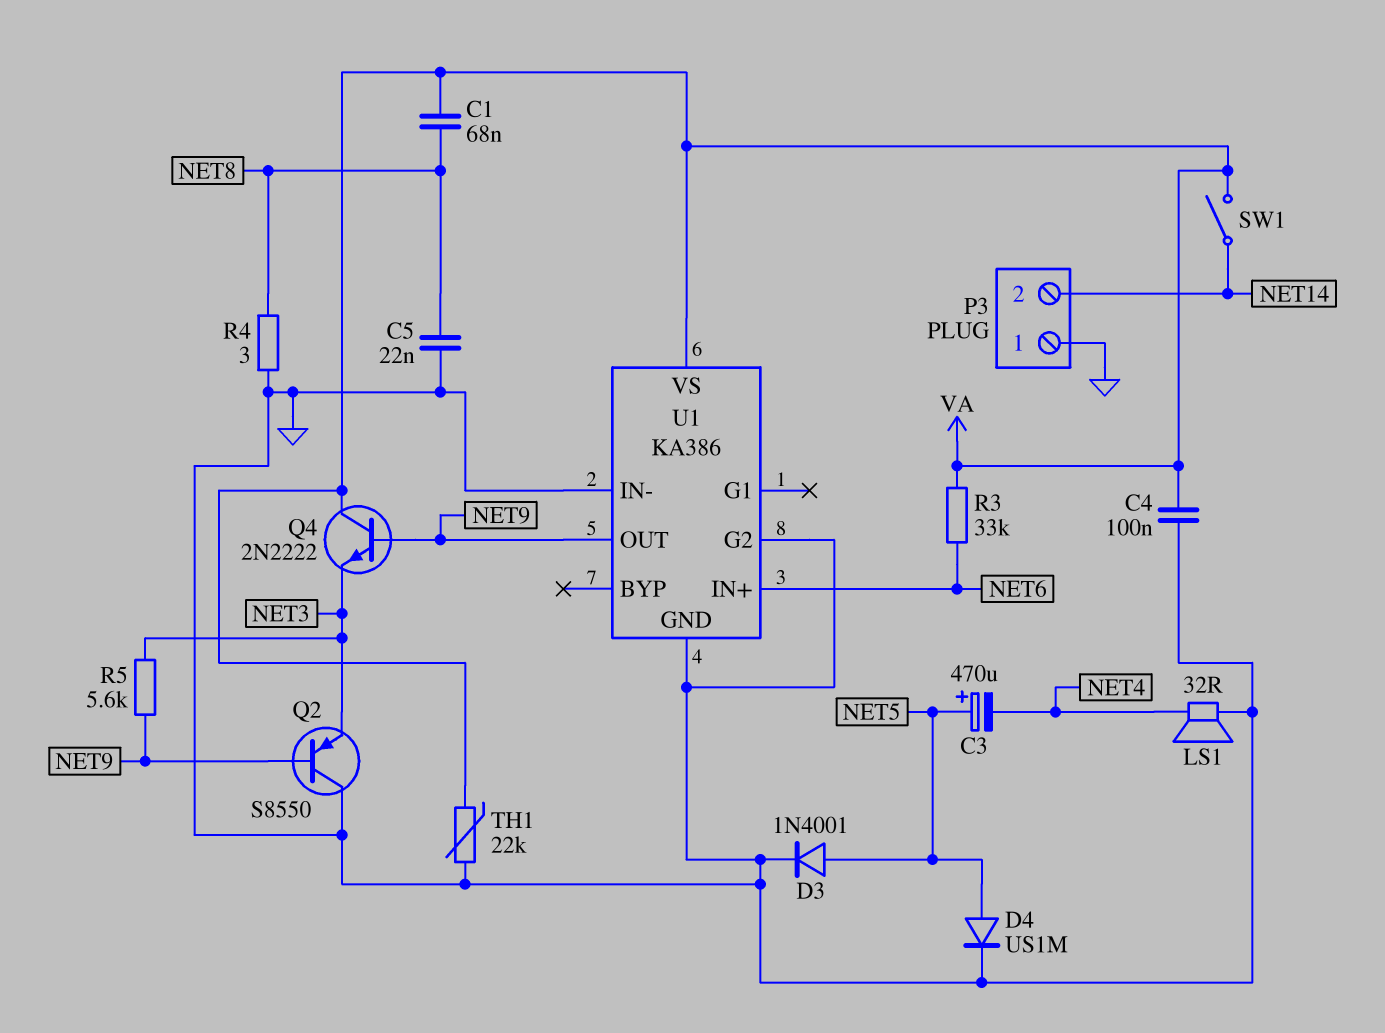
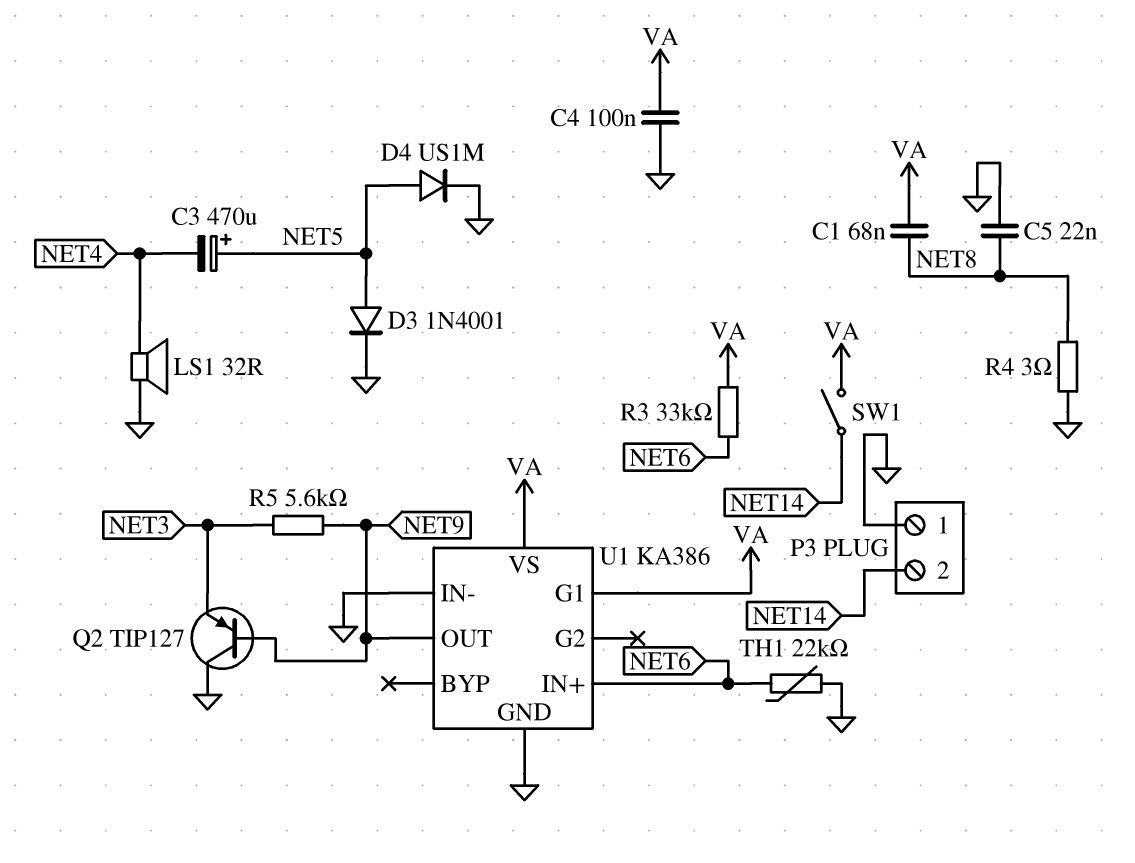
Q2: PNP S8550 (B NET9, C GND, E NET3) -> PNP TIP127 (B NET9, C GND, E NET3)
Q4: NPN 2N2222 (B NET9, C VA, E NET3) -> none
TH1: 22k (GND, VA) -> 22k (GND, NET6)
U1 pin G1: none -> VA
U1 pin G2: GND -> none

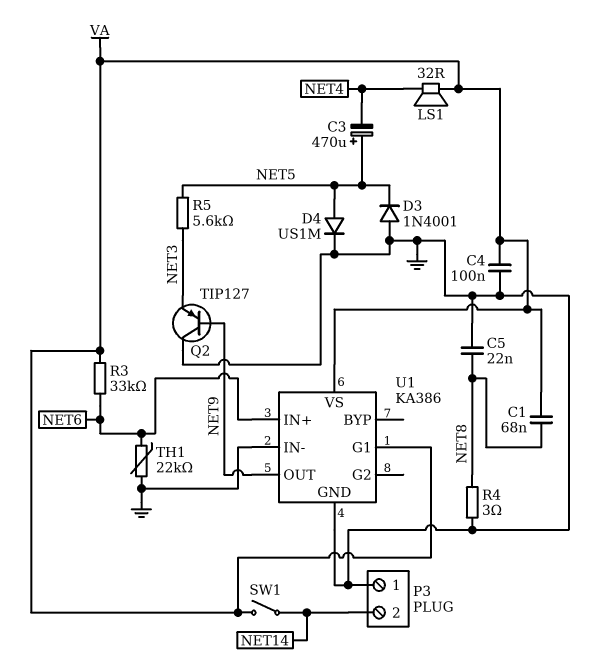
D3: diode 1N4001 (A NET5, K GND) -> diode 1N4001 (A GND, K NET5)
LS1: speaker 32R (GND, NET4) -> speaker 32R (NET4, VA)
R5: 5.6k (NET3, NET9) -> 5.6k (NET3, NET5)

